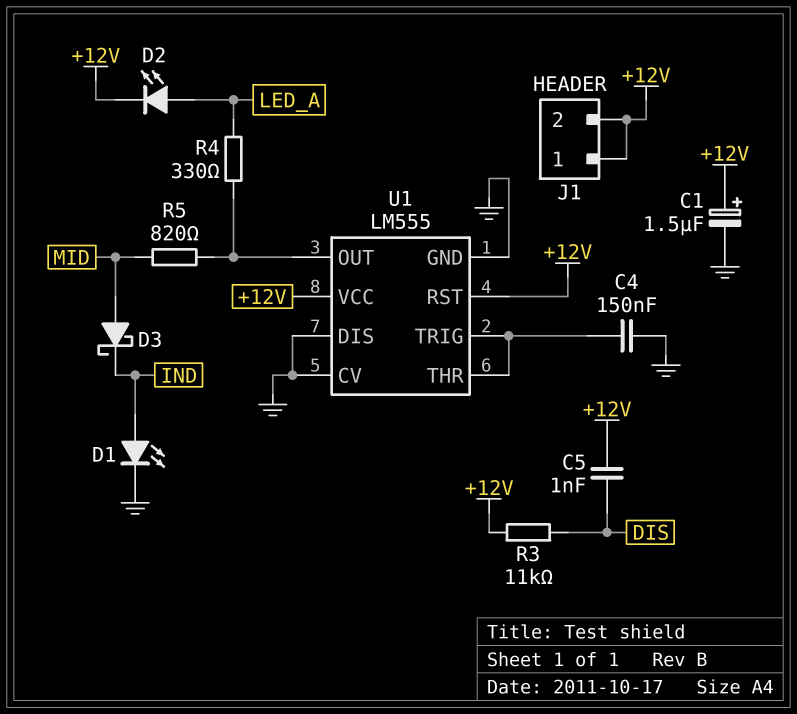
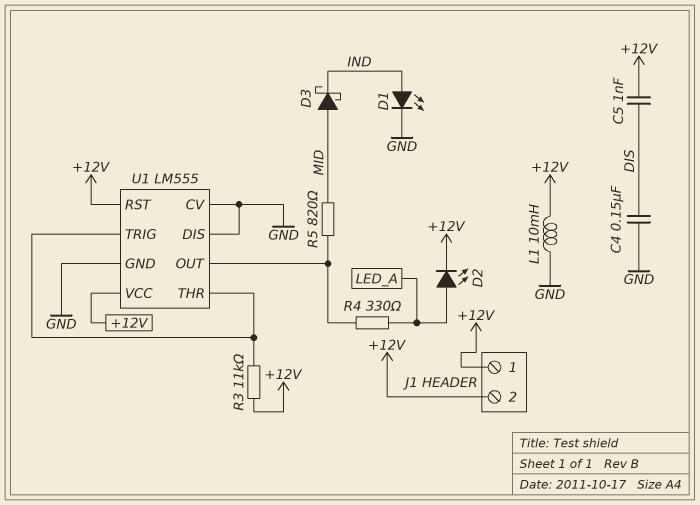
C1: 1.5uF (plus +12V, minus GND) -> none
C4: 150nF (GND, U1/THR) -> 150nF (DIS, GND)
L1: none -> 10mH (+12V, GND)
R3: 11k (+12V, DIS) -> 11k (+12V, U1/THR)

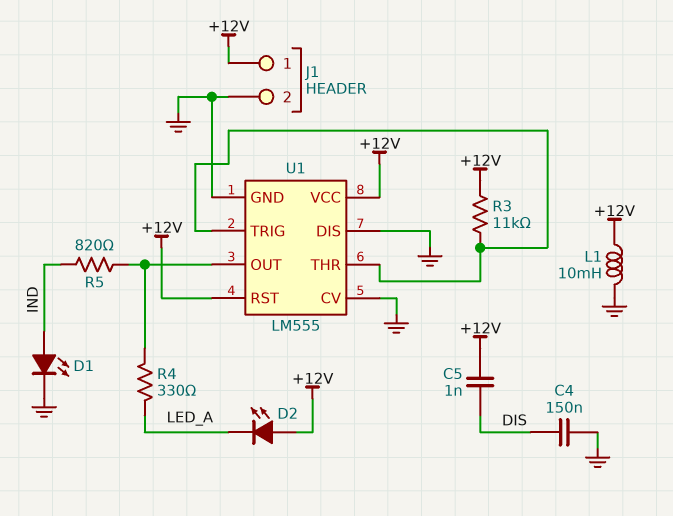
D2: LED (A LED_A, K +12V) -> LED (A +12V, K LED_A)
D3: schottky (A MID, K IND) -> none
J1 pin 2: +12V -> GND
R5: 820 (MID, U1/OUT) -> 820 (IND, U1/OUT)

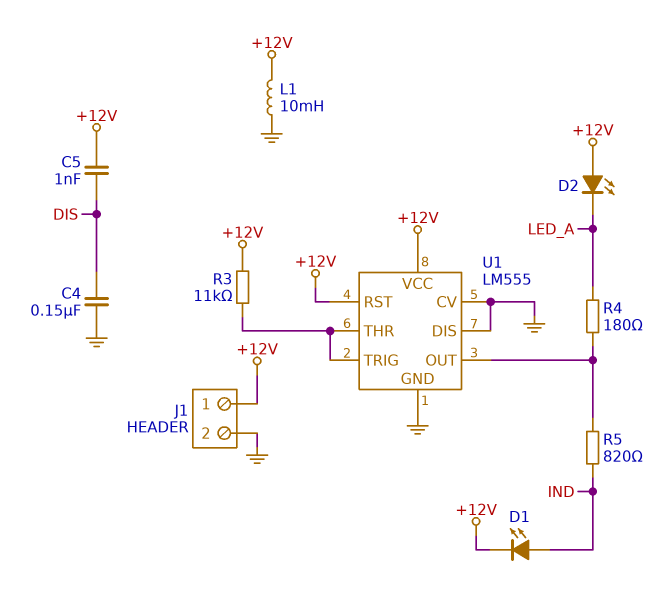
D1: LED (A IND, K GND) -> LED (A IND, K +12V)
R4: 330 (LED_A, U1/OUT) -> 180 (LED_A, U1/OUT)

